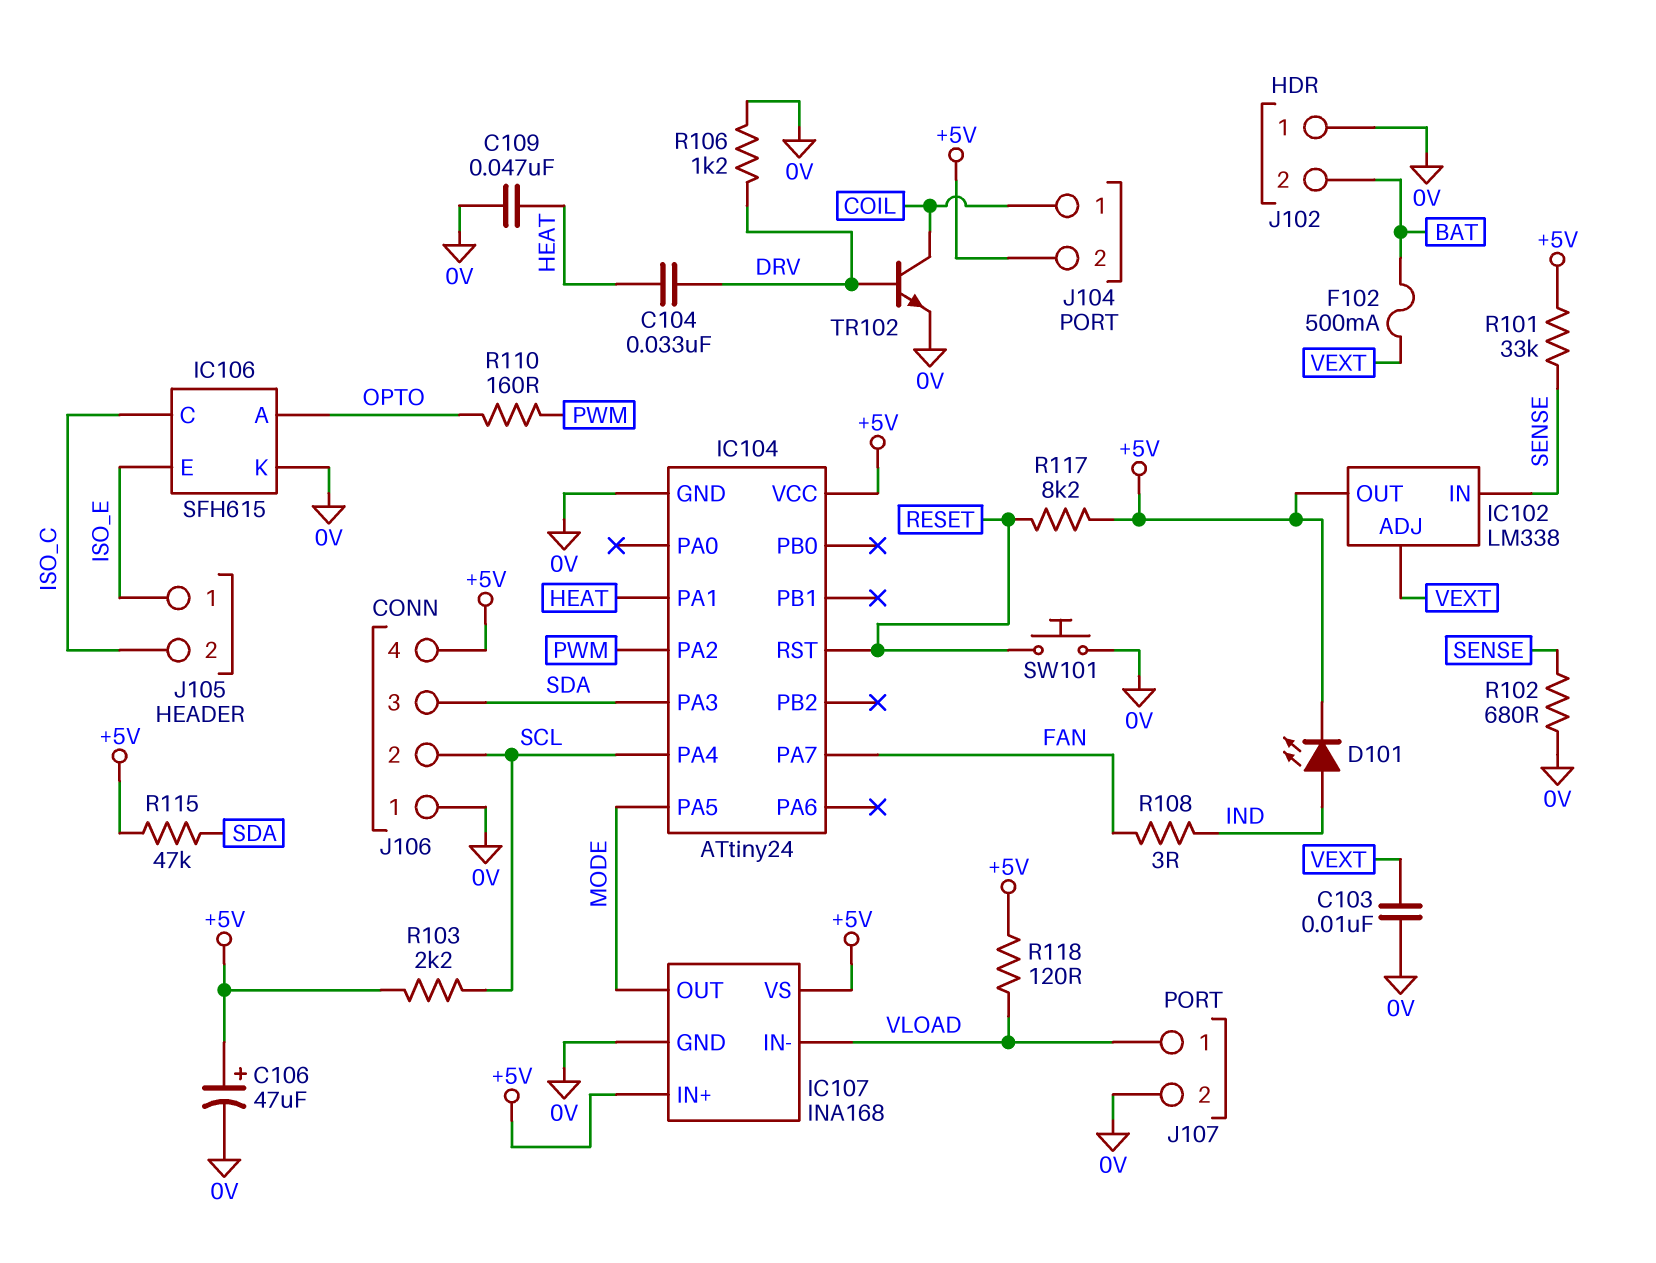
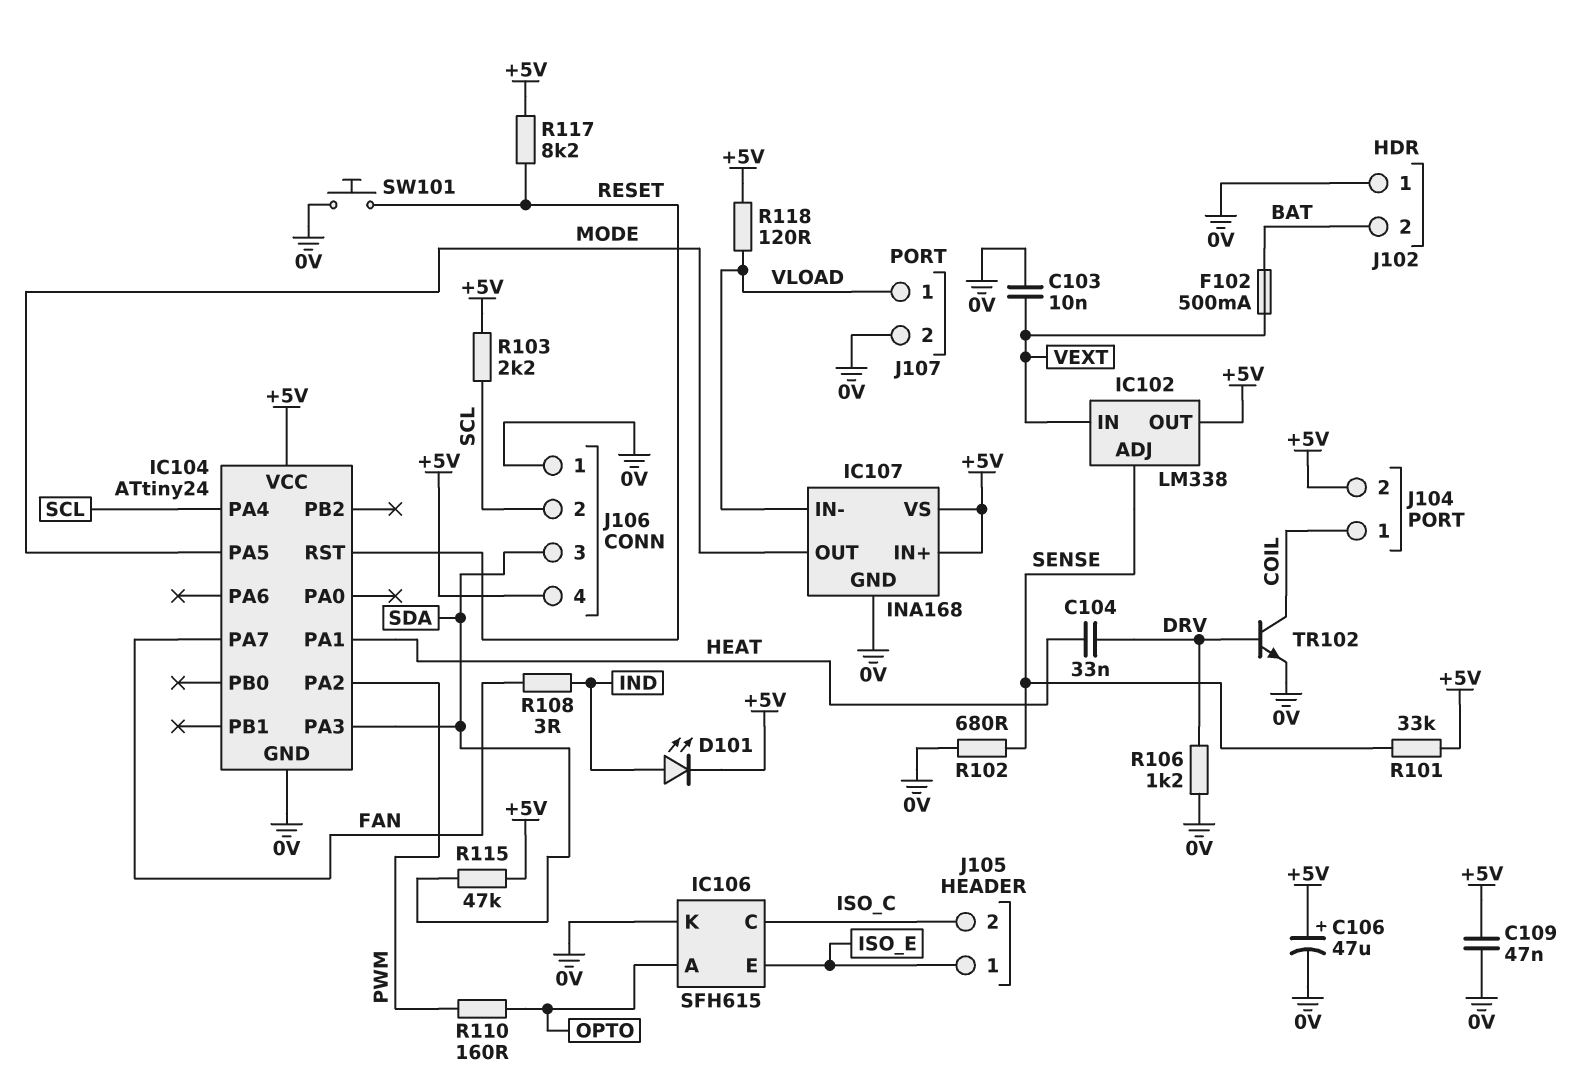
C109: 47nF (0V, HEAT) -> 47nF (+5V, 0V)
IC102 pin ADJ: VEXT -> SENSE
IC102 pin IN: SENSE -> VEXT

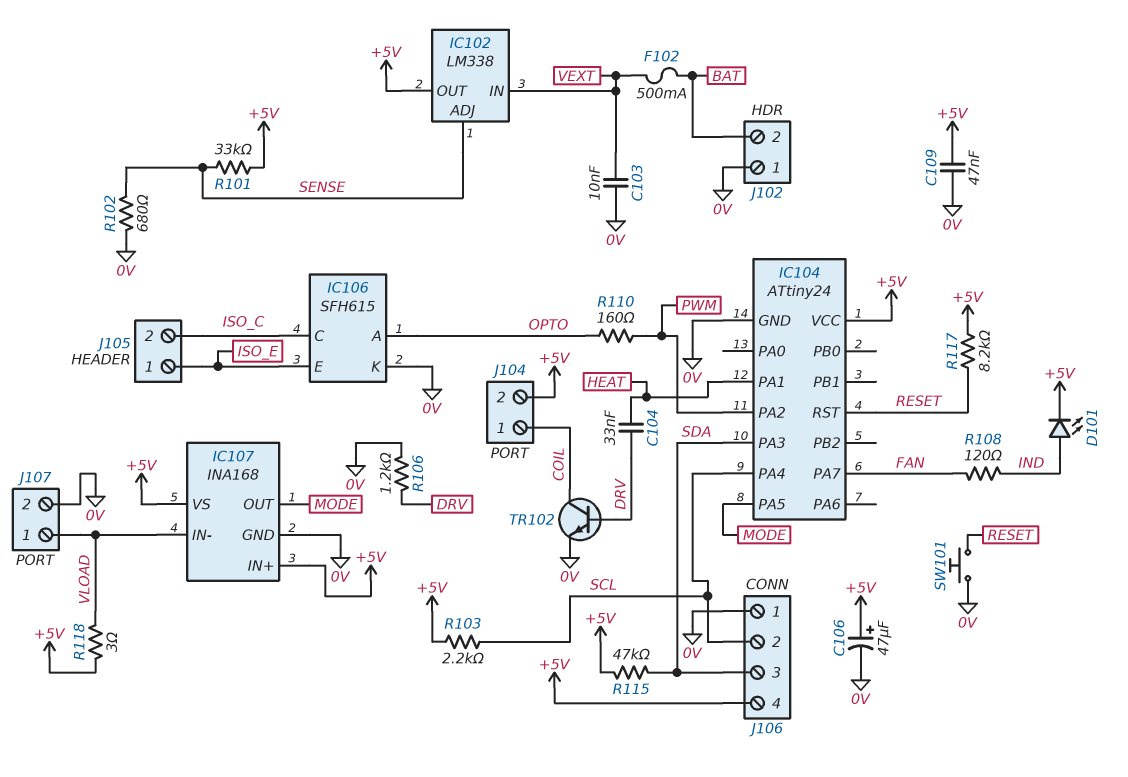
R108: 3 (FAN, IND) -> 120 (FAN, IND)
R118: 120 (+5V, VLOAD) -> 3 (+5V, VLOAD)

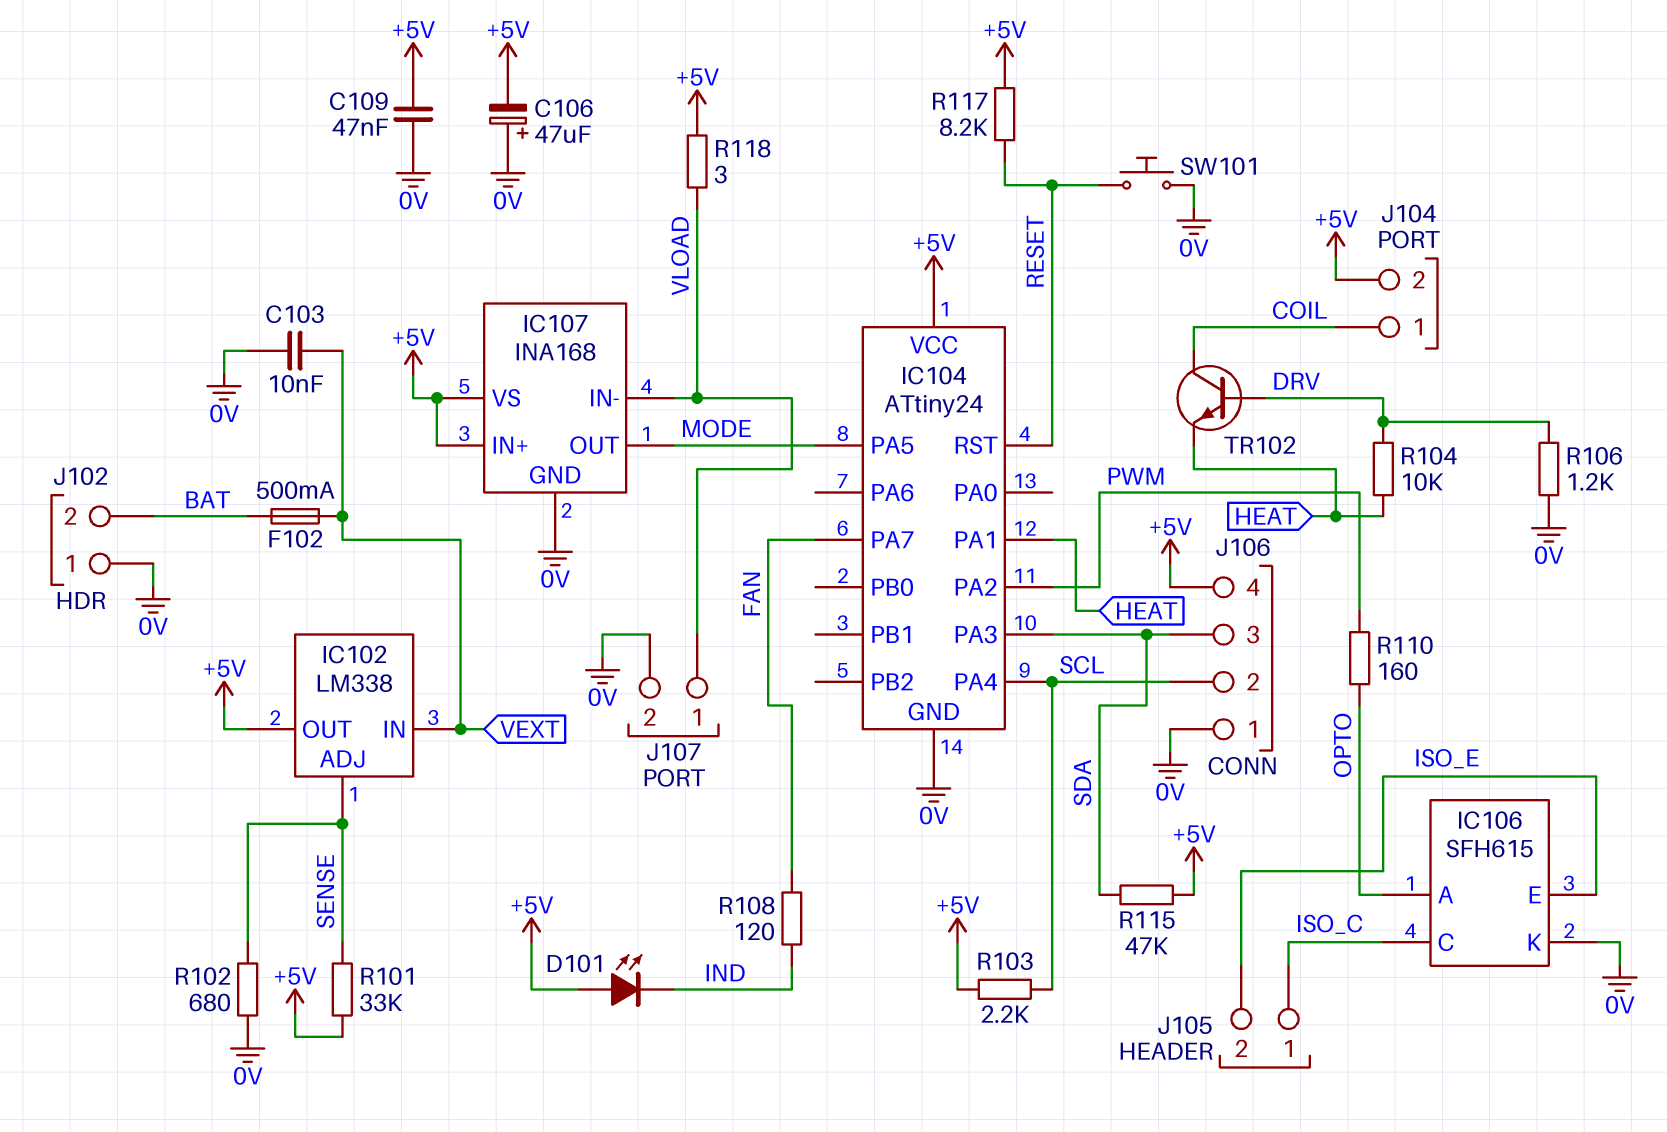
C104: 33nF (DRV, HEAT) -> none
C106: 47uF (plus +5V, minus 0V) -> 47uF (plus 0V, minus +5V)
D101: LED (A IND, K +5V) -> LED (A +5V, K IND)
J105 pin 1: ISO_E -> ISO_C
J105 pin 2: ISO_C -> ISO_E
R104: none -> 10k (DRV, HEAT)
TR102: NPN (B DRV, C COIL, E 0V) -> NPN (B DRV, C COIL, E HEAT)

